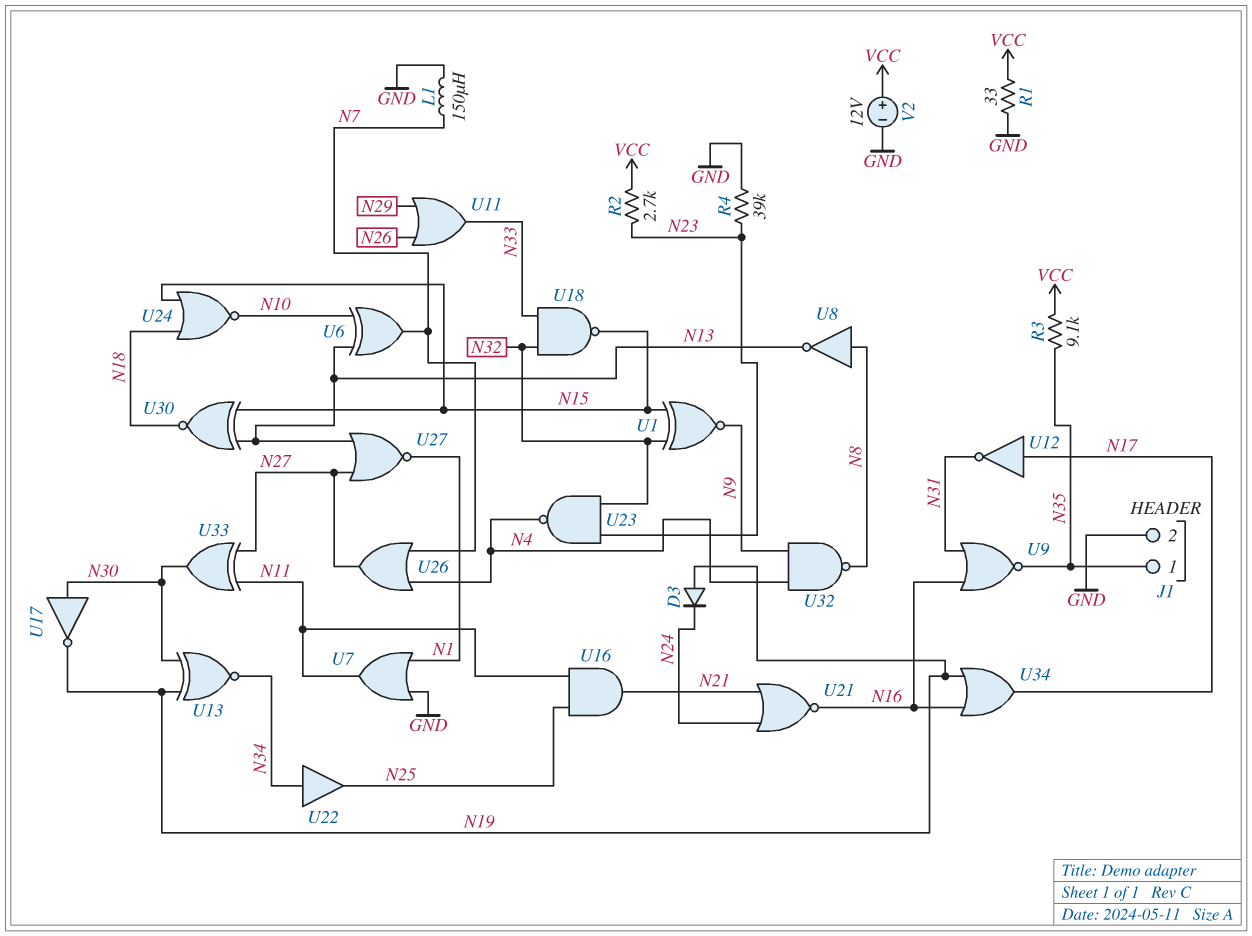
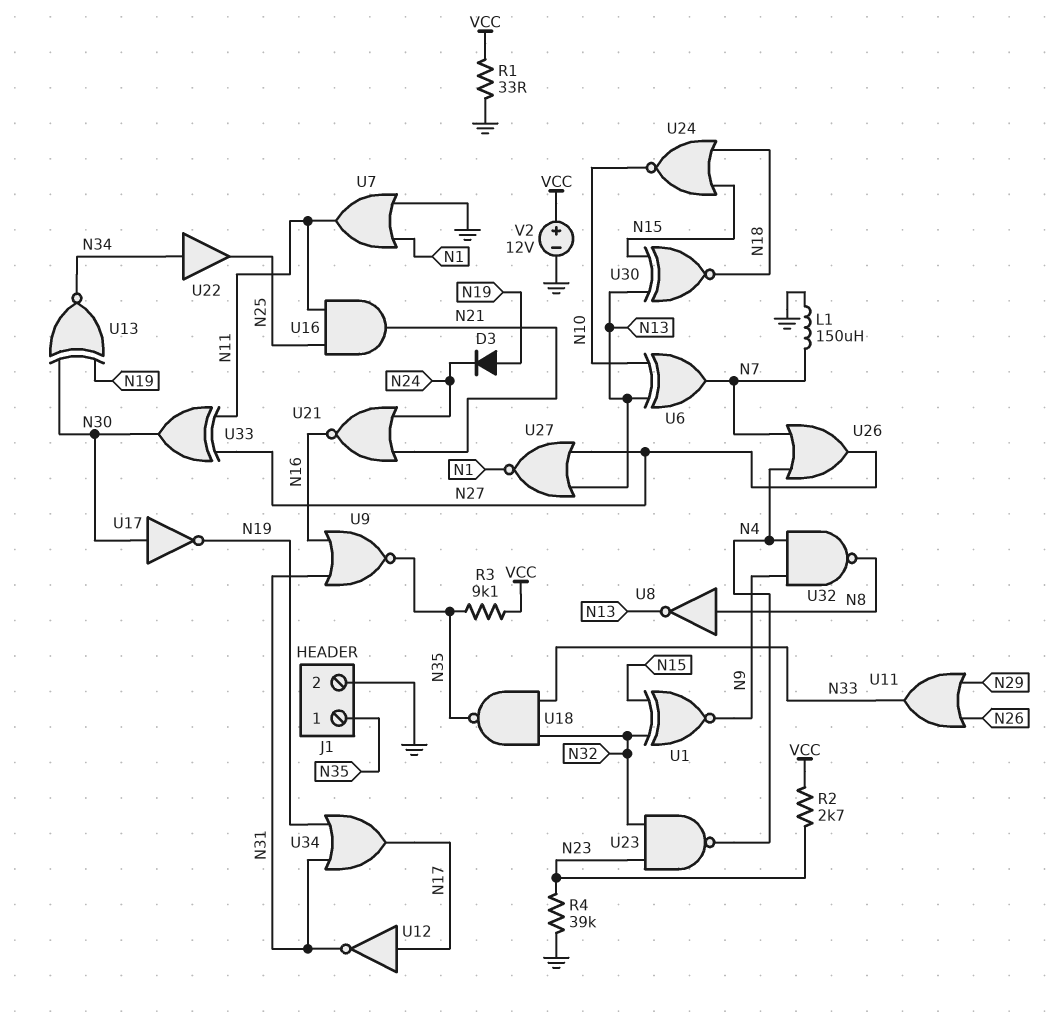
U18: NAND (in N32, in N33, out N15) -> NAND (in N32, in N33, out N35)
U34: OR (in N16, in N19, out N17) -> OR (in N19, in N31, out N17)

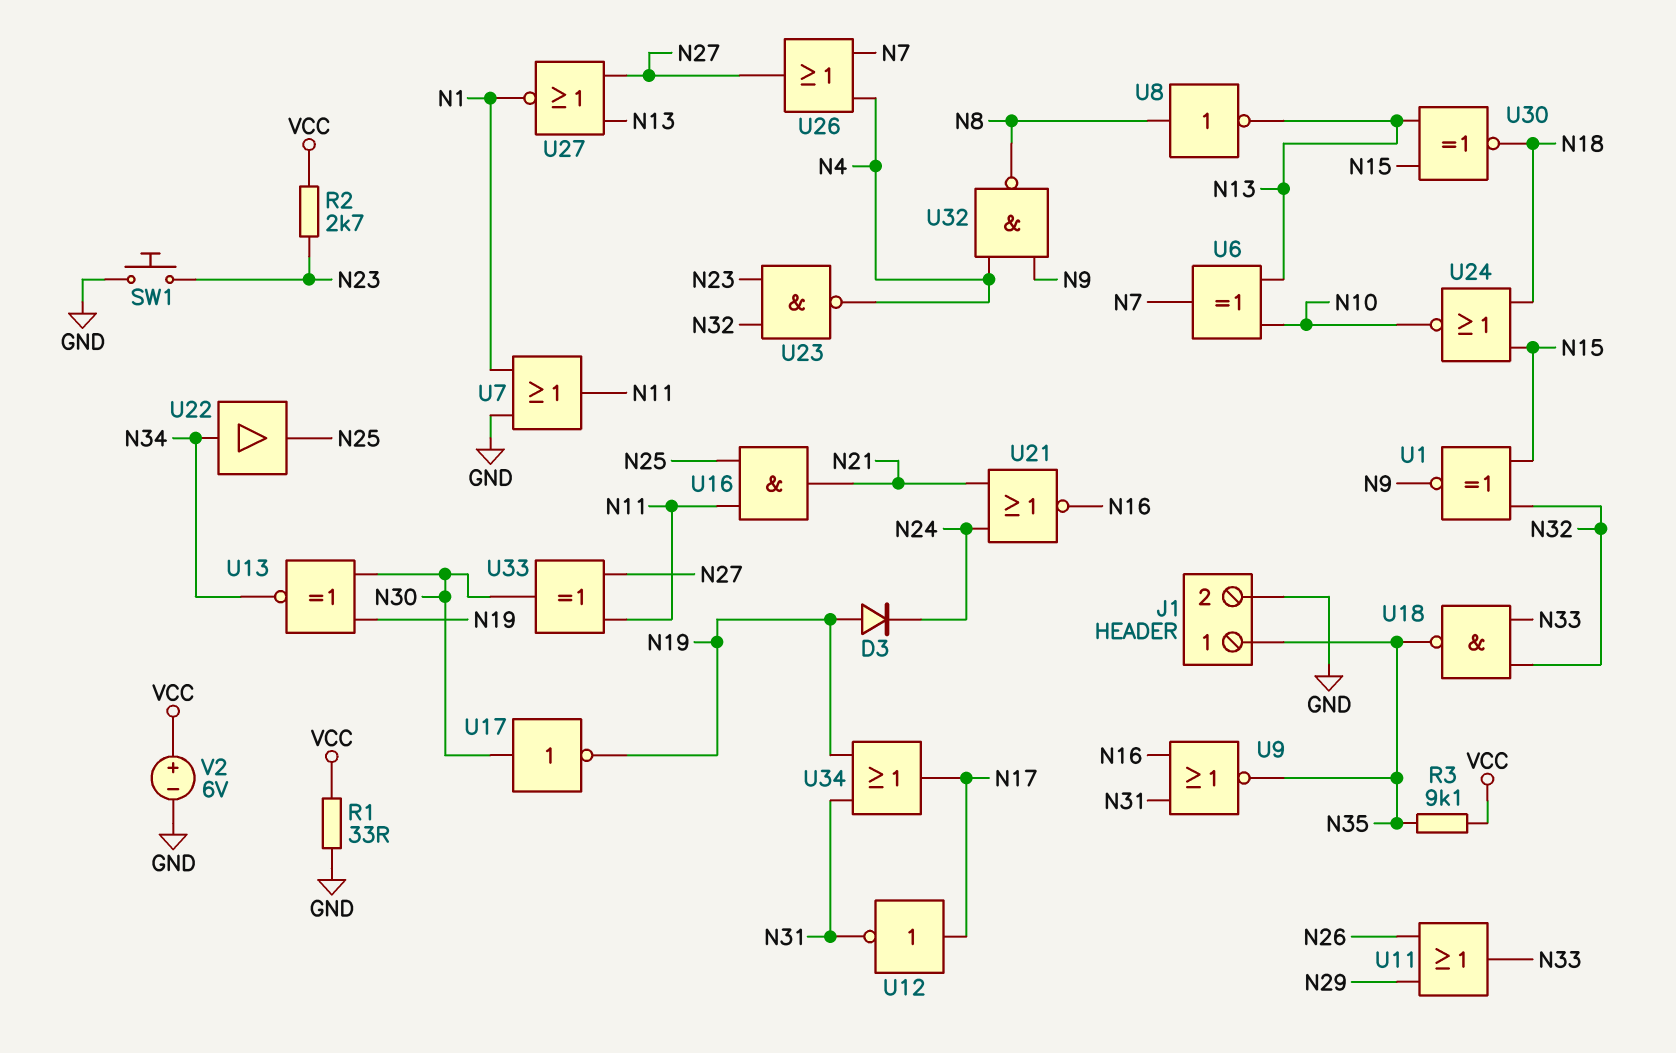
L1: 150uH (GND, N7) -> none
R4: 39k (GND, N23) -> none
SW1: none -> button (GND, N23)
V2: 12V (plus VCC, minus GND) -> 6V (plus VCC, minus GND)

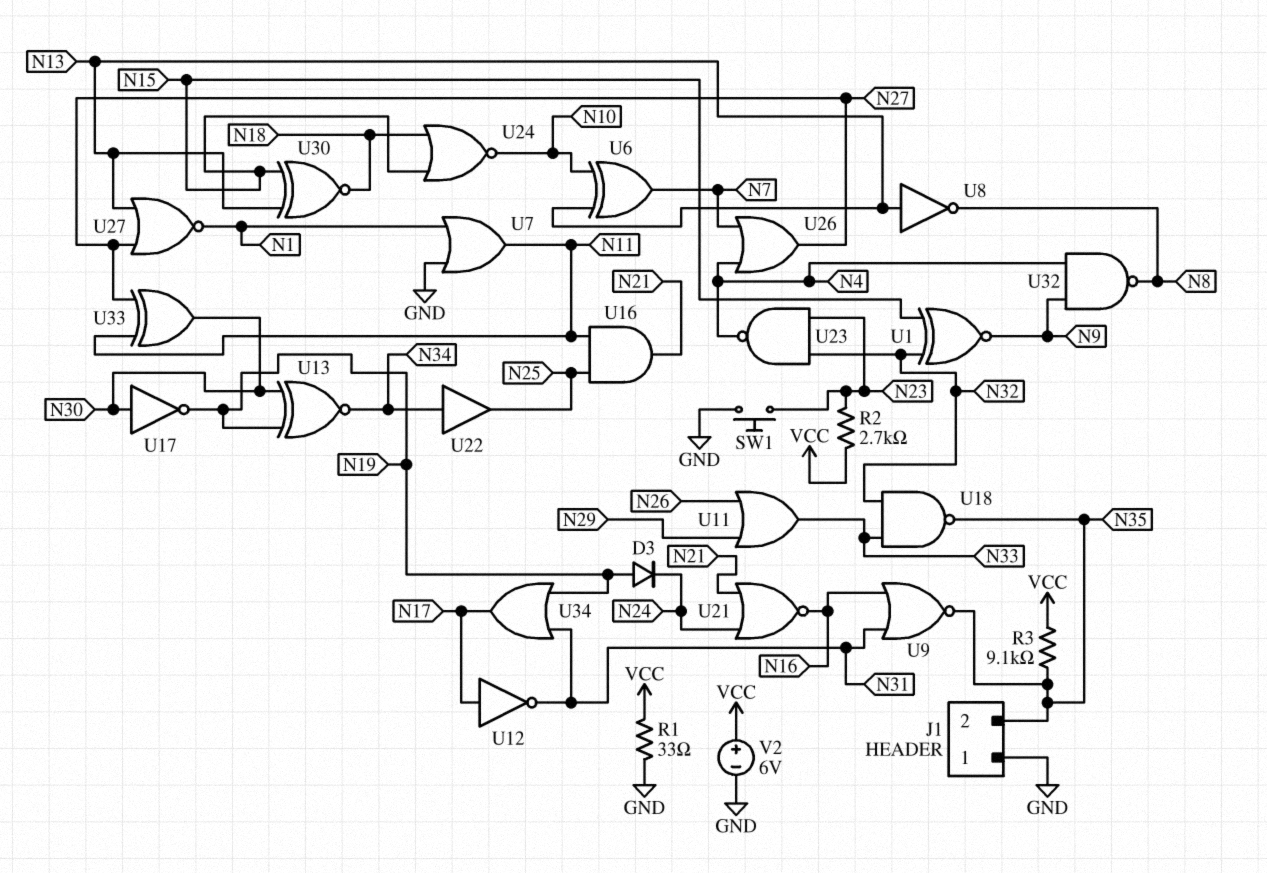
J1 pin 1: N35 -> GND
J1 pin 2: GND -> N35
U8: NOT (in N8, out N13) -> NOT (in N13, out N8)

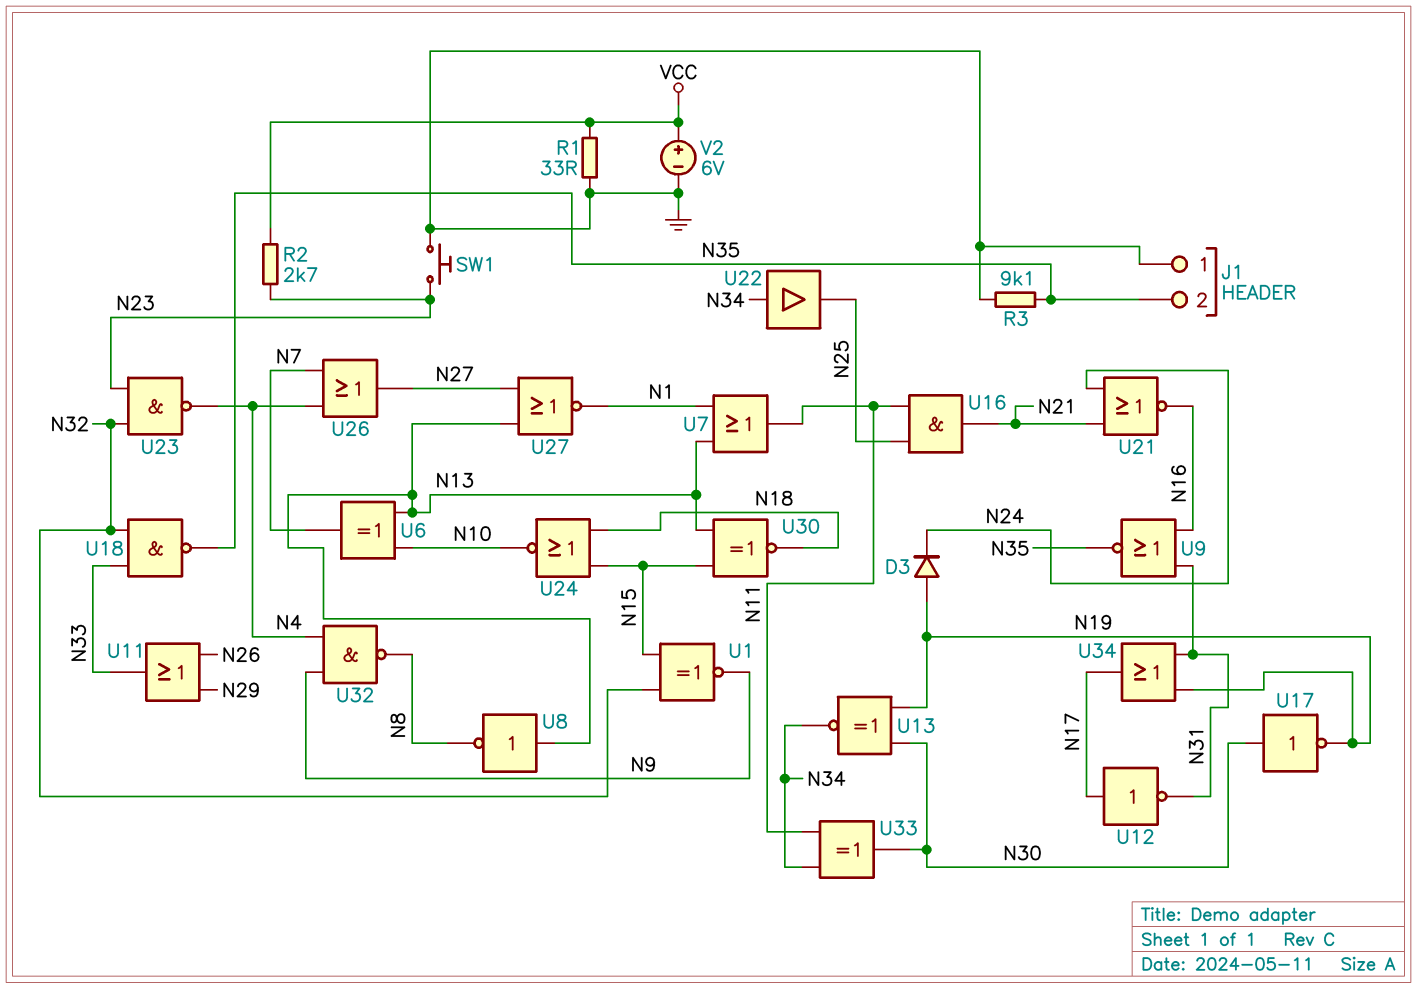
R3: 9.1k (N35, VCC) -> 9.1k (GND, N35)
U7: OR (in GND, in N1, out N11) -> OR (in N1, in N13, out N11)
U33: XOR (in N11, in N27, out N30) -> XOR (in N11, in N34, out N30)

